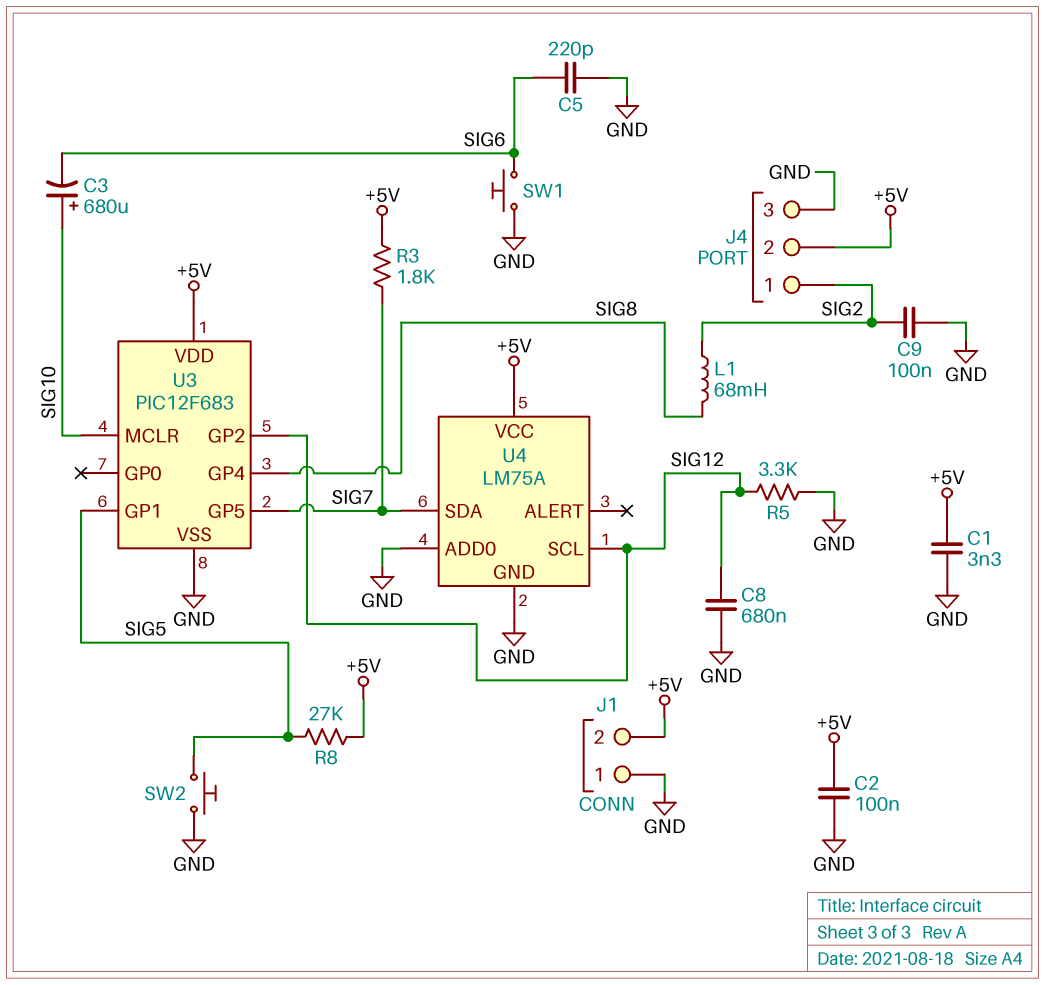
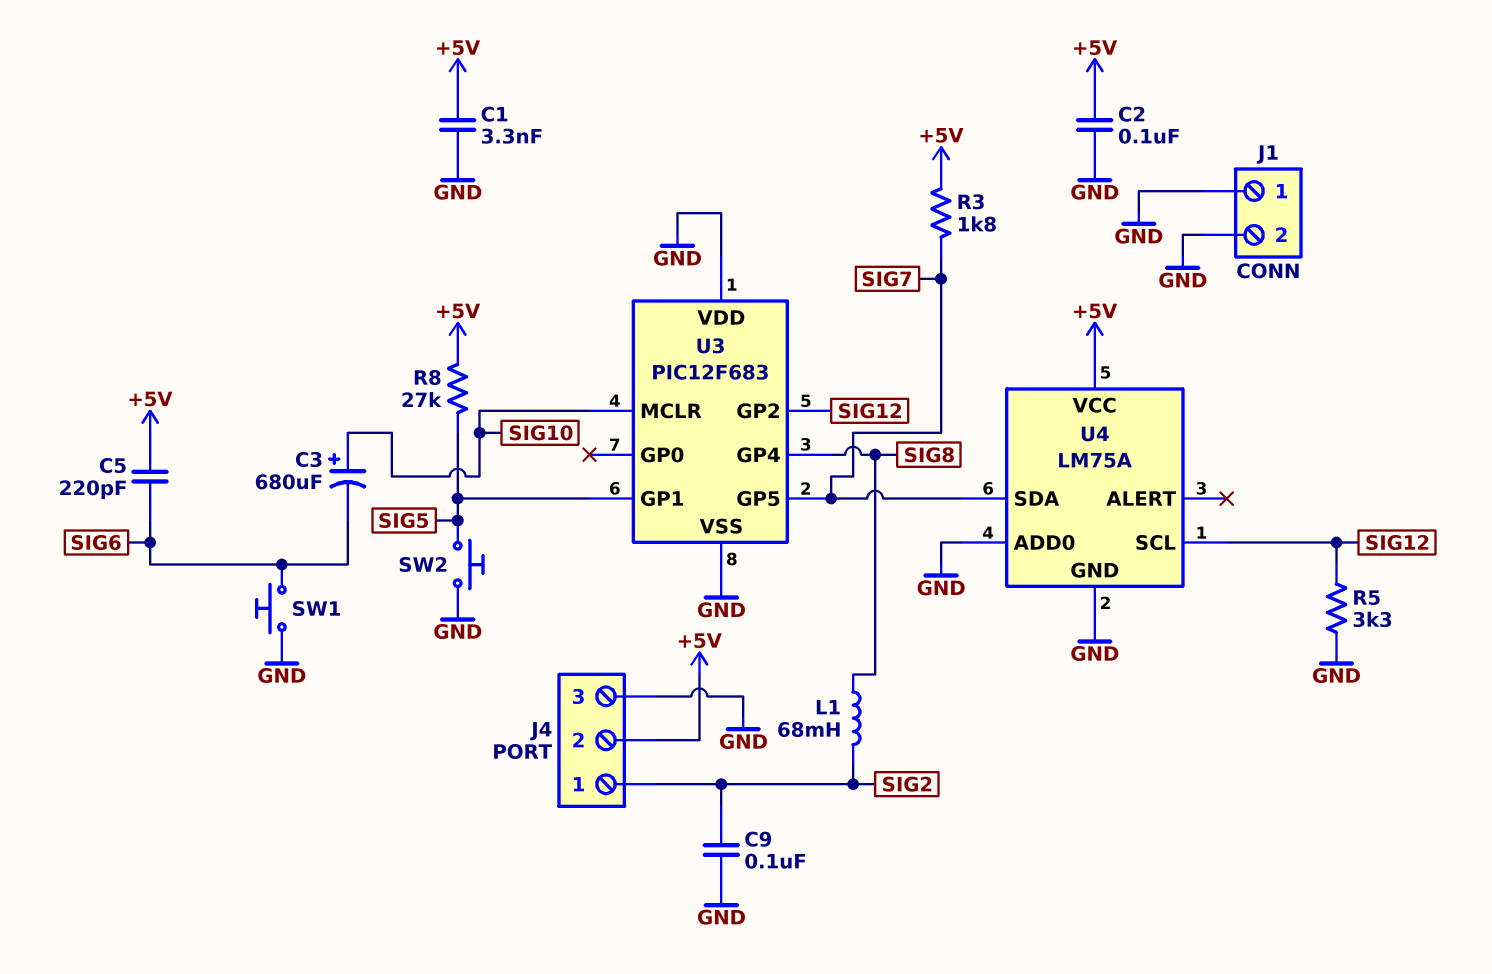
C5: 220pF (GND, SIG6) -> 220pF (+5V, SIG6)
C8: 680nF (GND, SIG12) -> none
J1 pin 2: +5V -> GND
U3 pin VDD: +5V -> GND

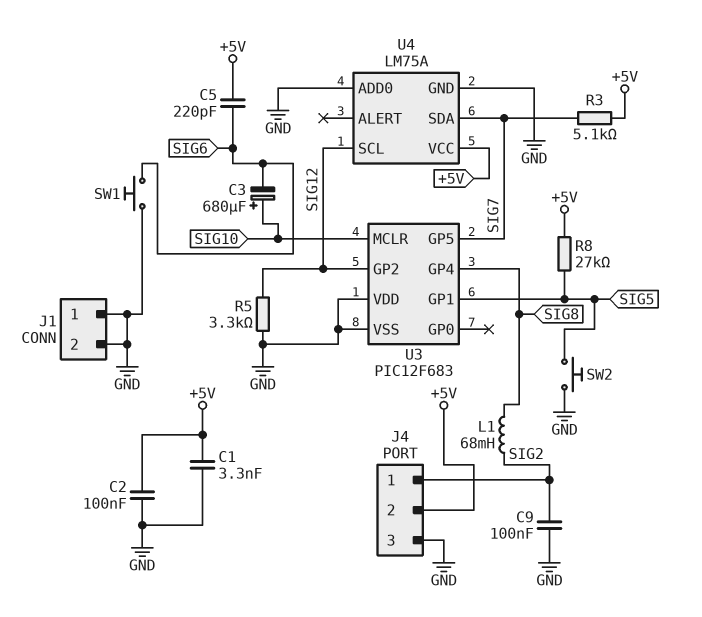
R3: 1.8k (+5V, SIG7) -> 5.1k (+5V, SIG7)

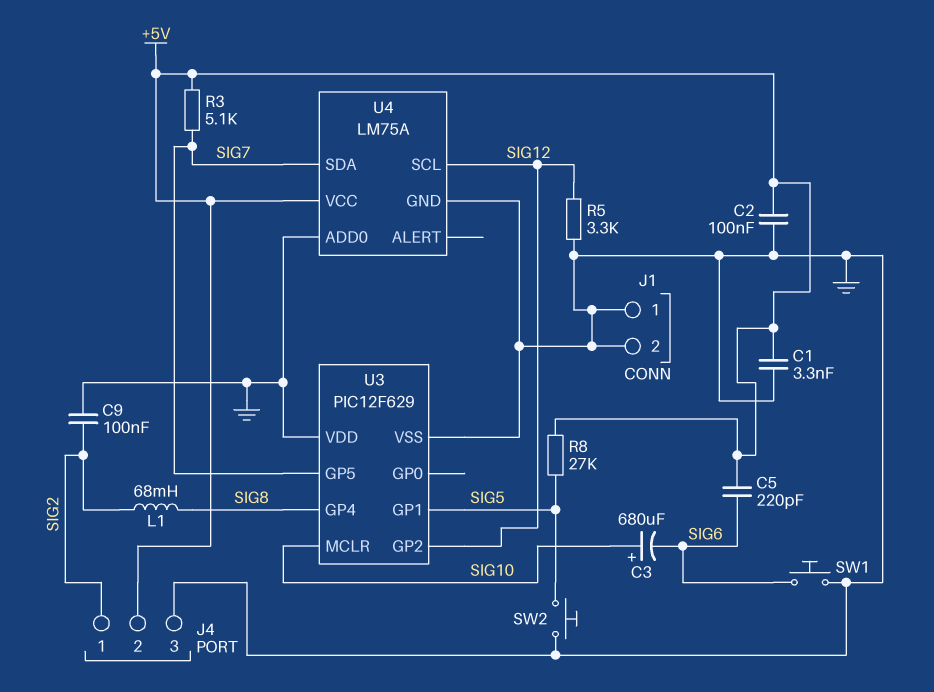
U3: PIC12F683 -> PIC12F629

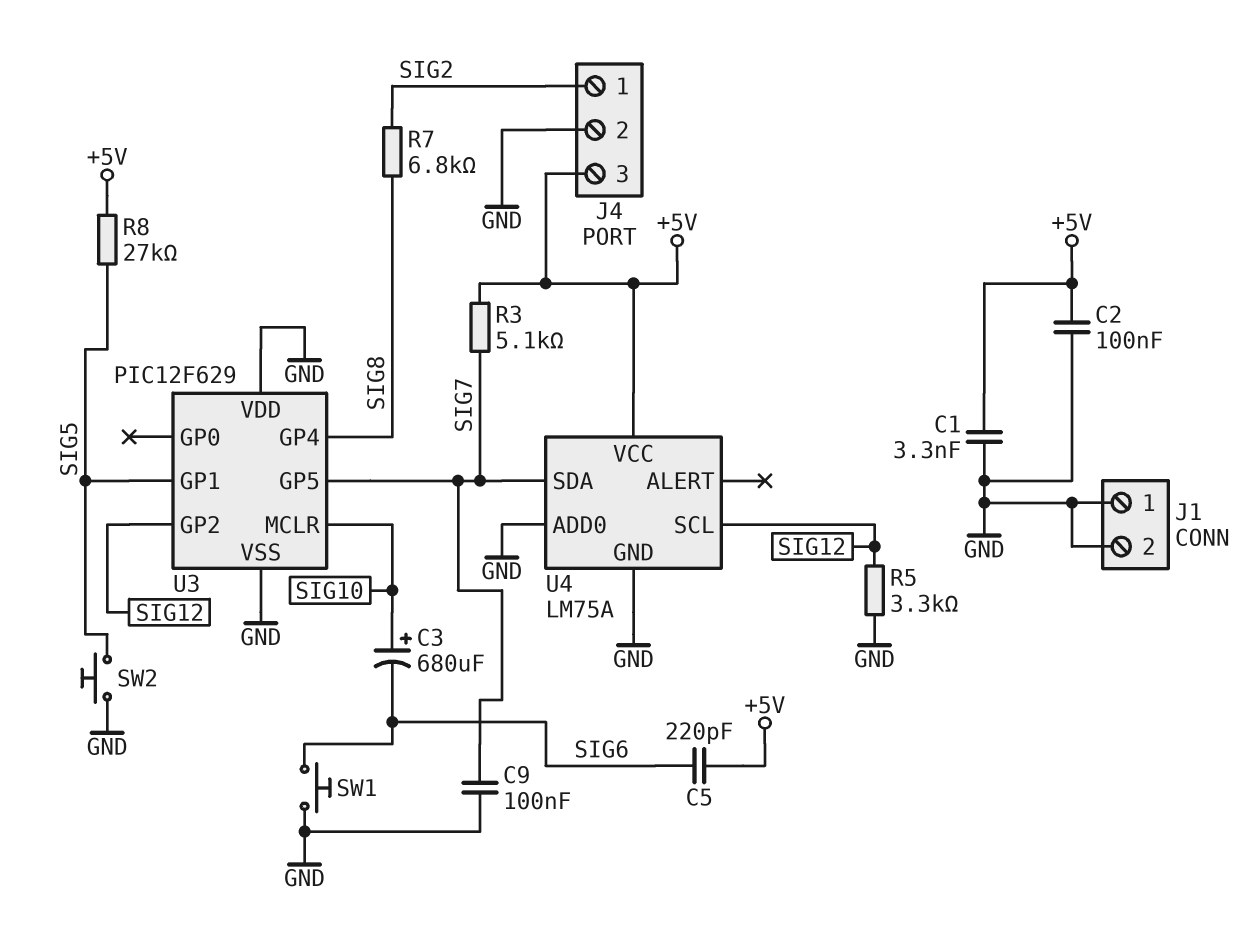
C9: 100nF (GND, SIG2) -> 100nF (GND, SIG7)
J4 pin 2: +5V -> GND
J4 pin 3: GND -> +5V
L1: 68mH (SIG2, SIG8) -> none
R7: none -> 6.8k (SIG2, SIG8)

